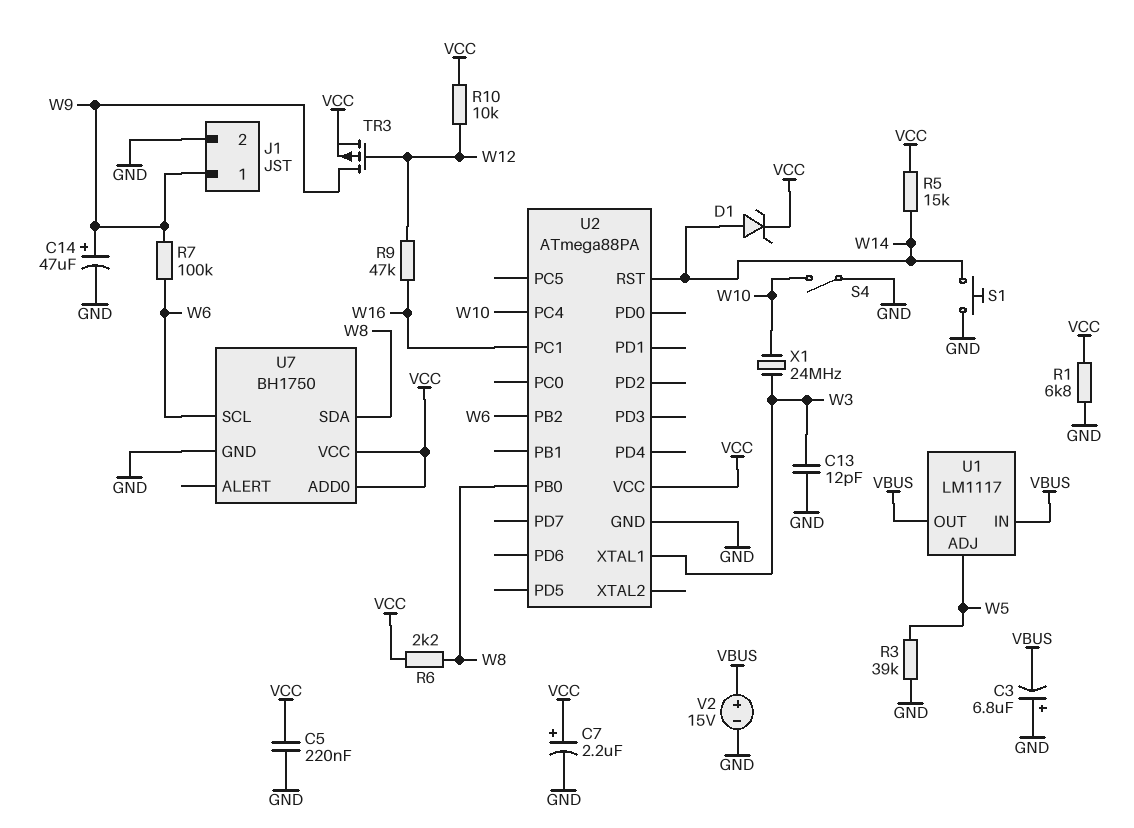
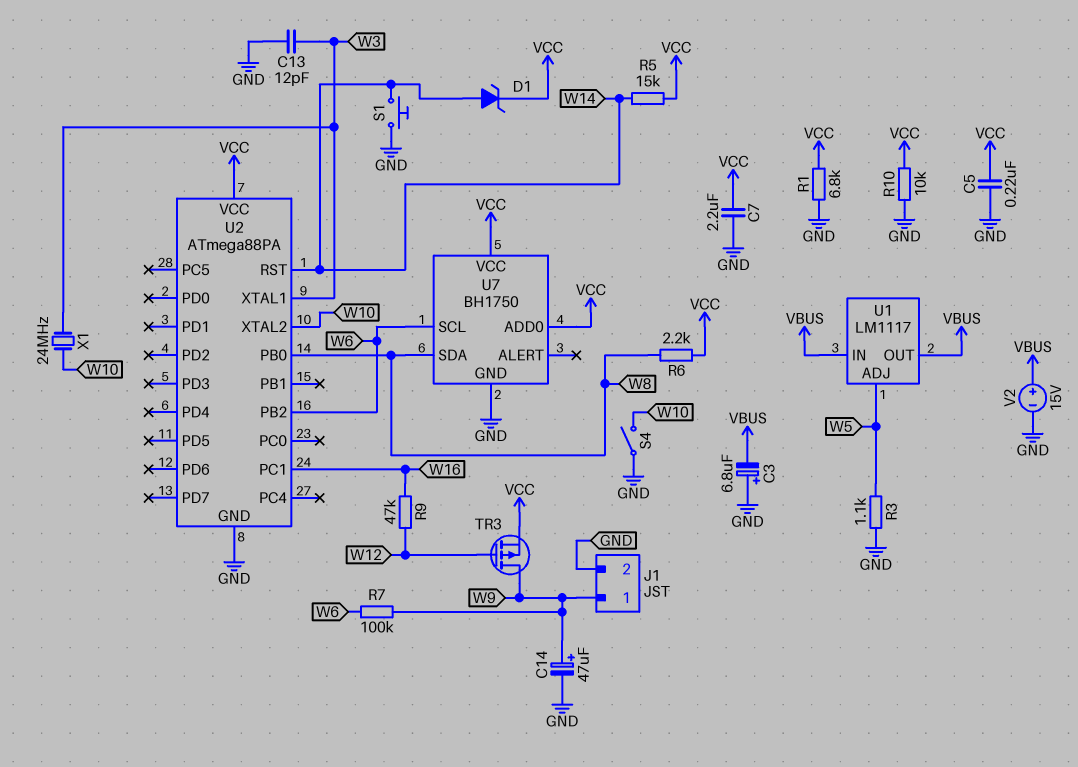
C7: 2.2uF (plus VCC, minus GND) -> 2.2uF (GND, VCC)
R3: 39k (GND, W5) -> 1.1k (GND, W5)
R10: 10k (VCC, W12) -> 10k (GND, VCC)
U2 pin PC4: W10 -> none
U2 pin XTAL2: none -> W10

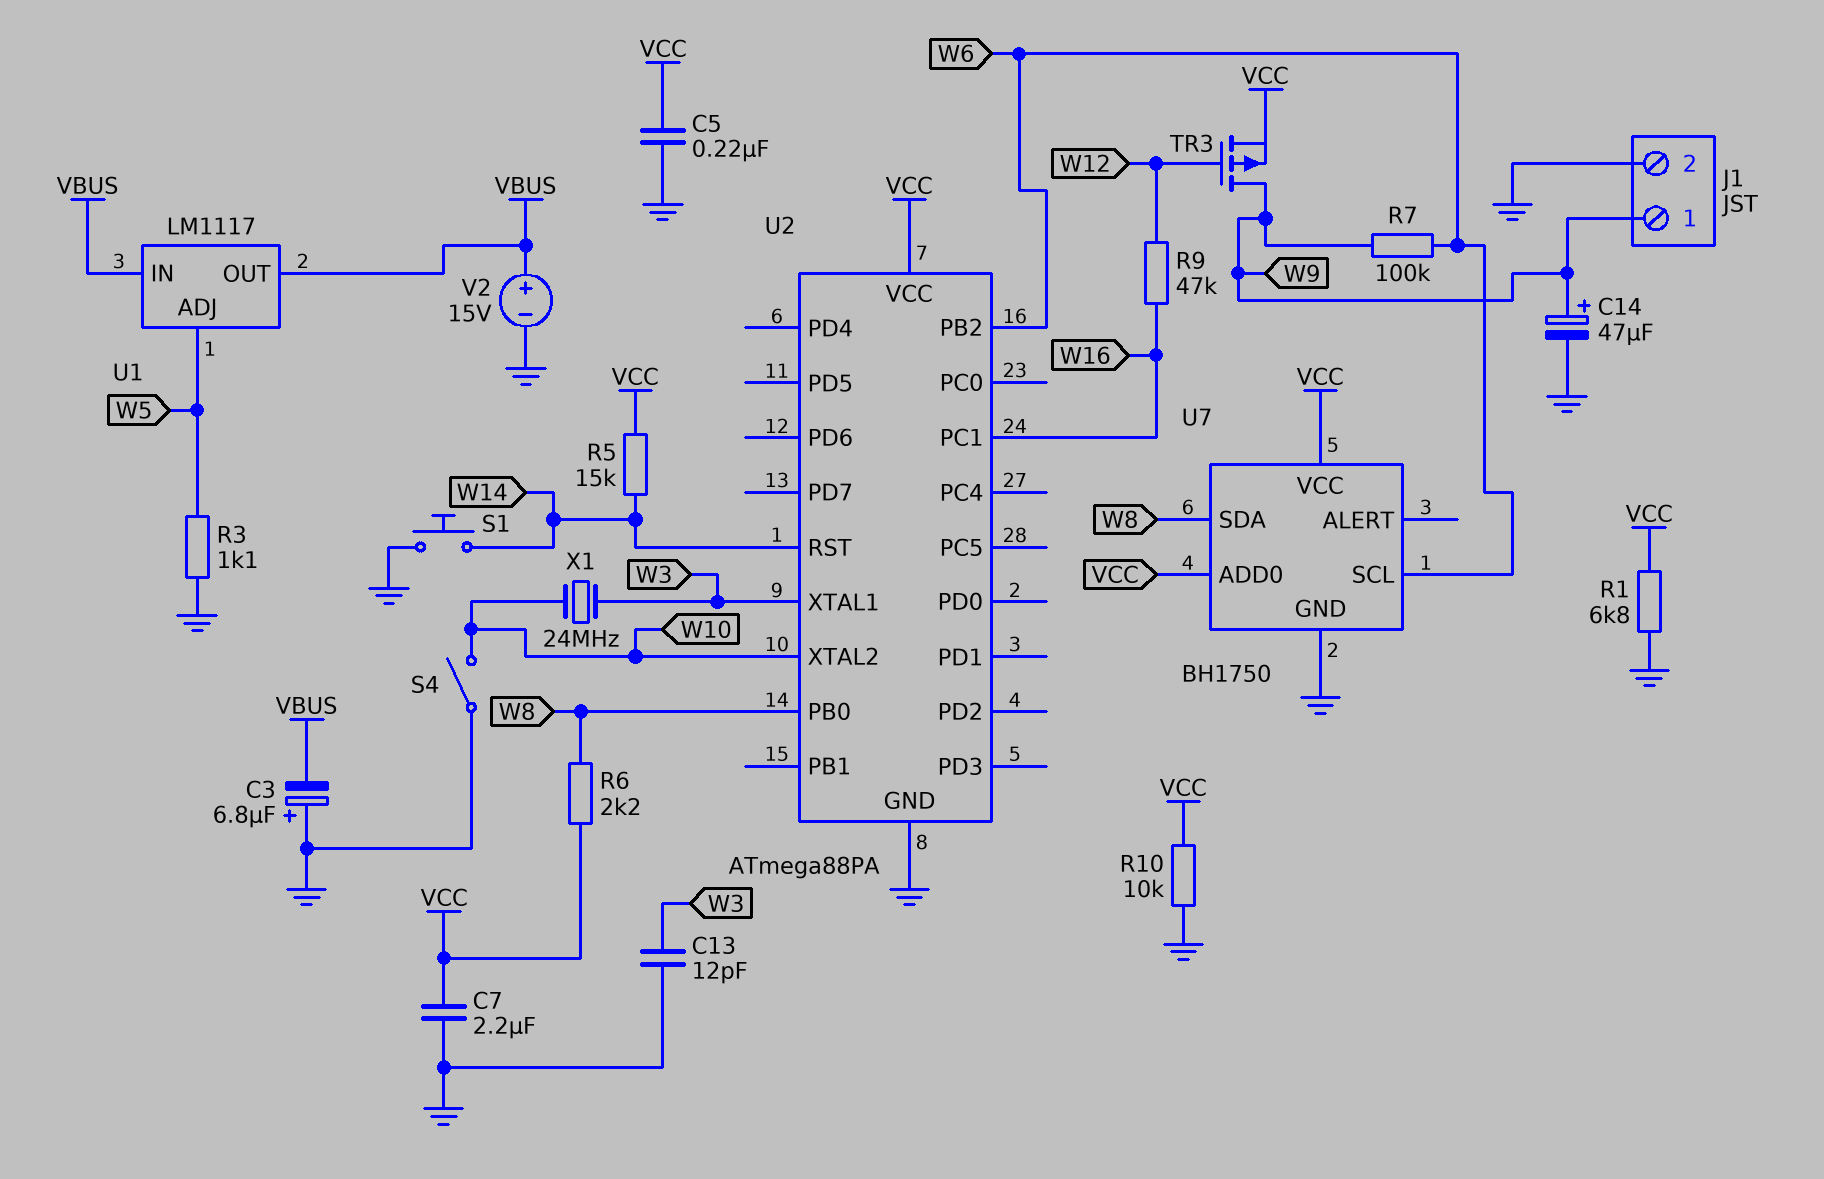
D1: zener (A W14, K VCC) -> none

